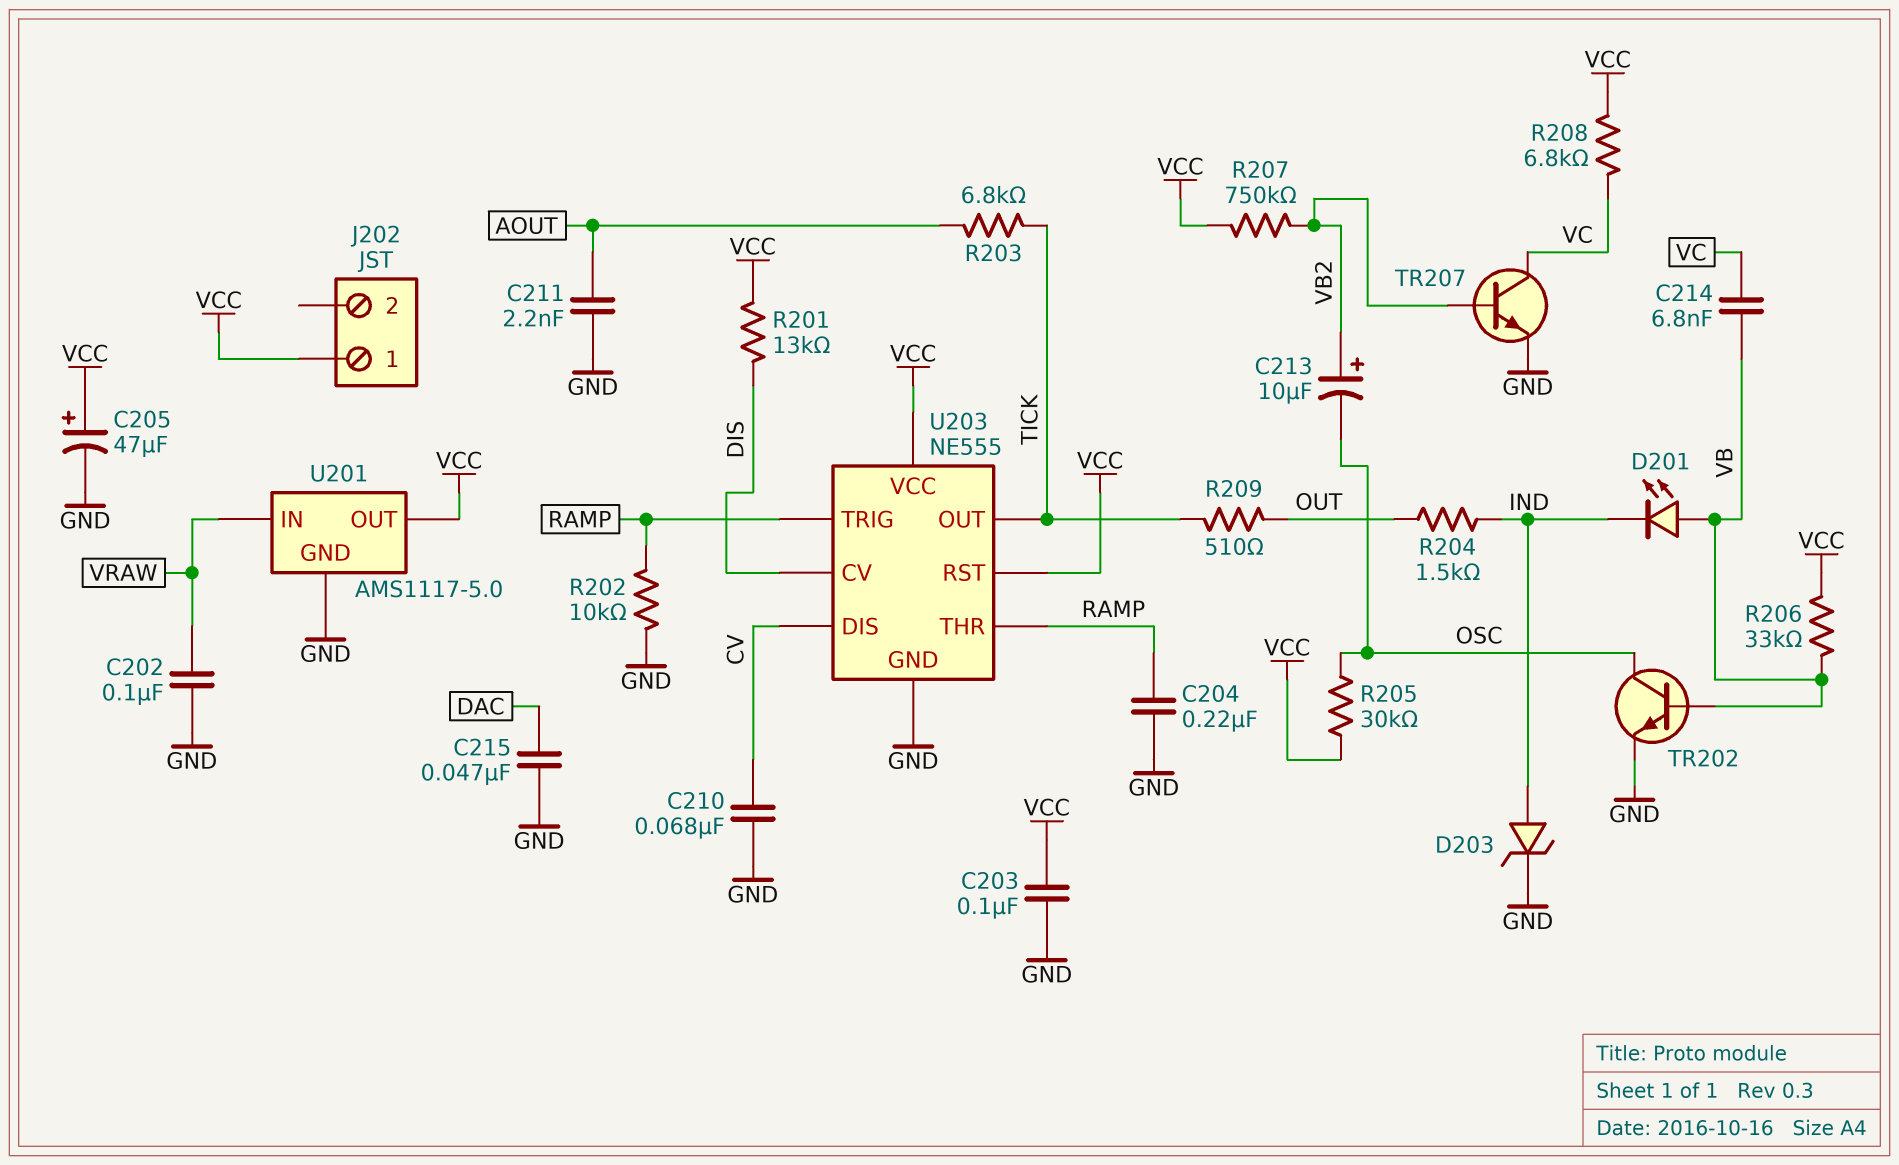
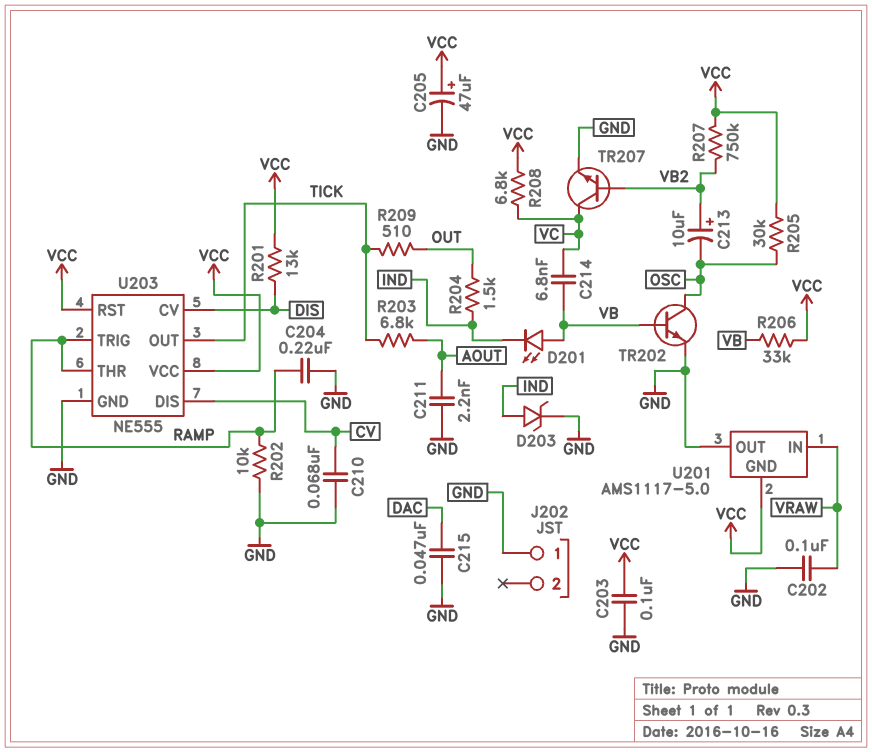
J202 pin 1: VCC -> GND
U201 pin GND: GND -> VCC
U201 pin OUT: VCC -> GND

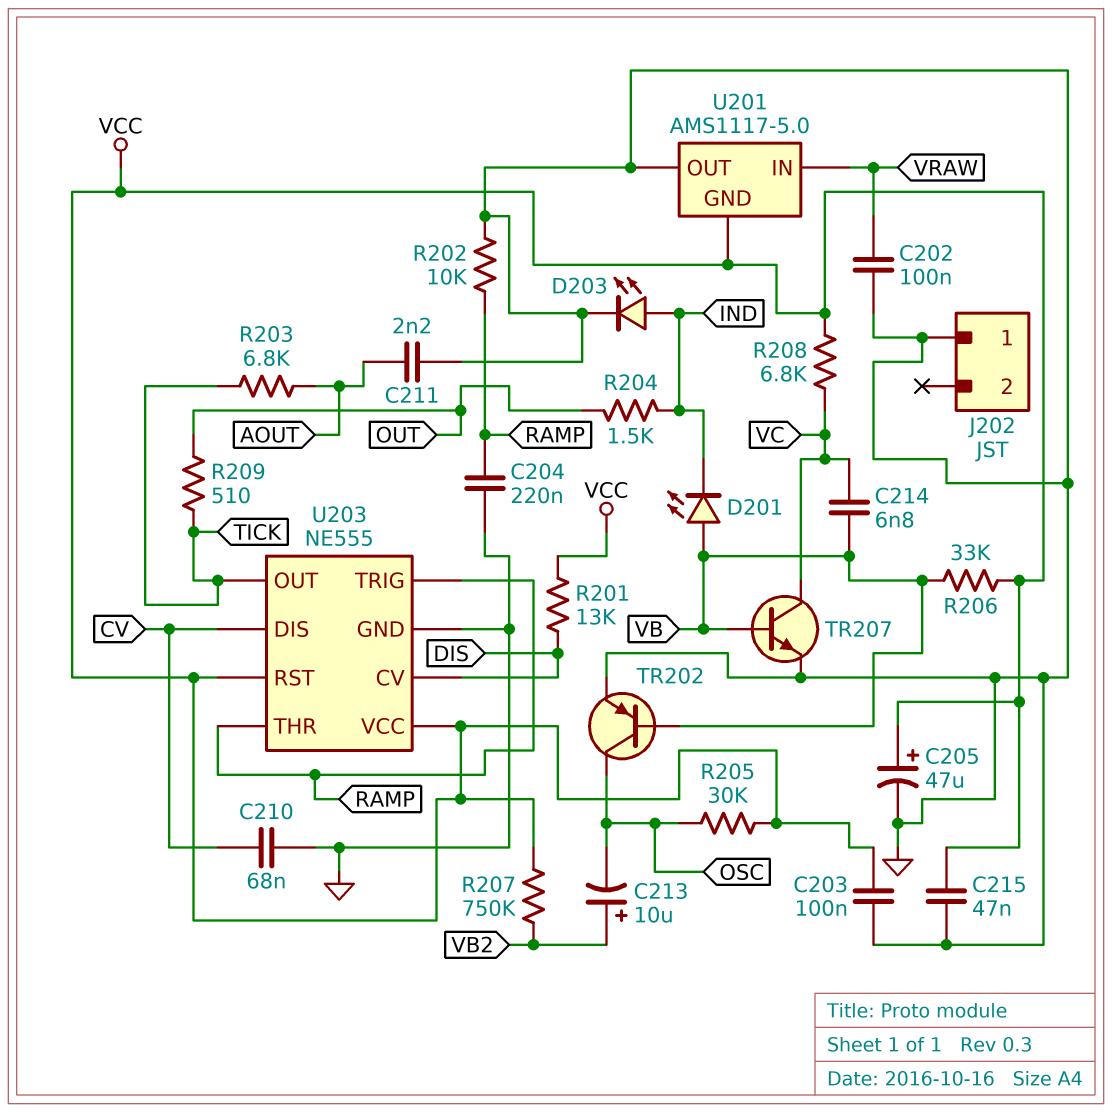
C215: 47nF (DAC, GND) -> 47nF (GND, VCC)
D203: zener (A IND, K GND) -> LED (A IND, K GND)
TR202: NPN (B VB, C OSC, E GND) -> PNP (B VB, C OSC, E GND)
TR207: NPN (B VB2, C VC, E GND) -> NPN (B VB, C VC, E GND)

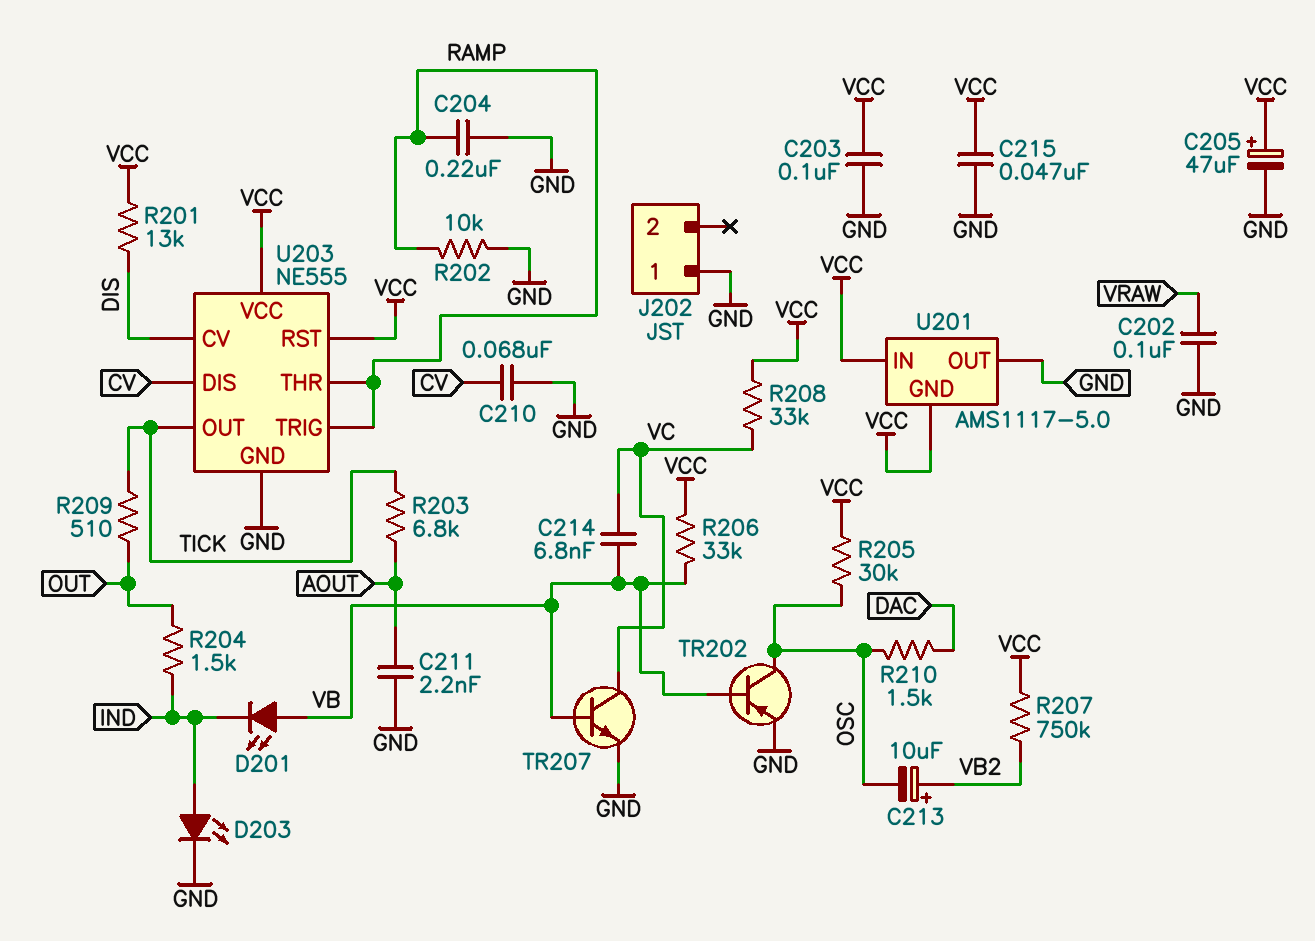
R208: 6.8k (VC, VCC) -> 33k (VC, VCC)
R210: none -> 1.5k (DAC, OSC)
U201 pin IN: VRAW -> VCC

